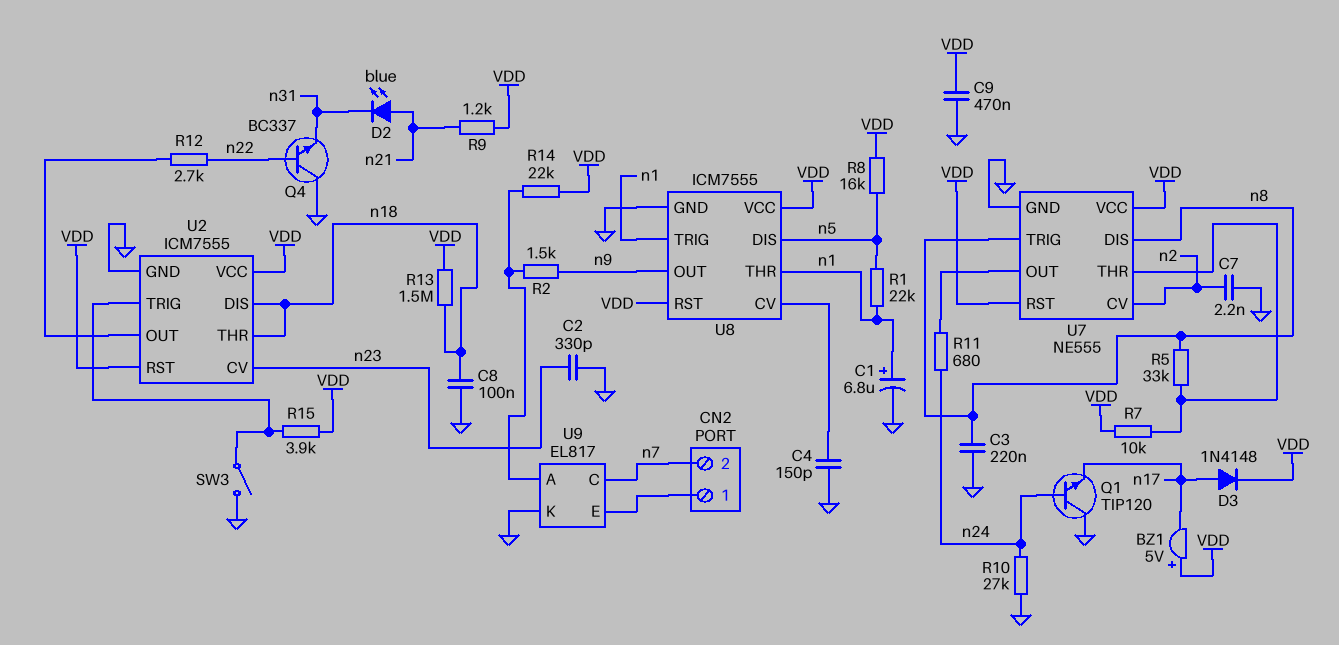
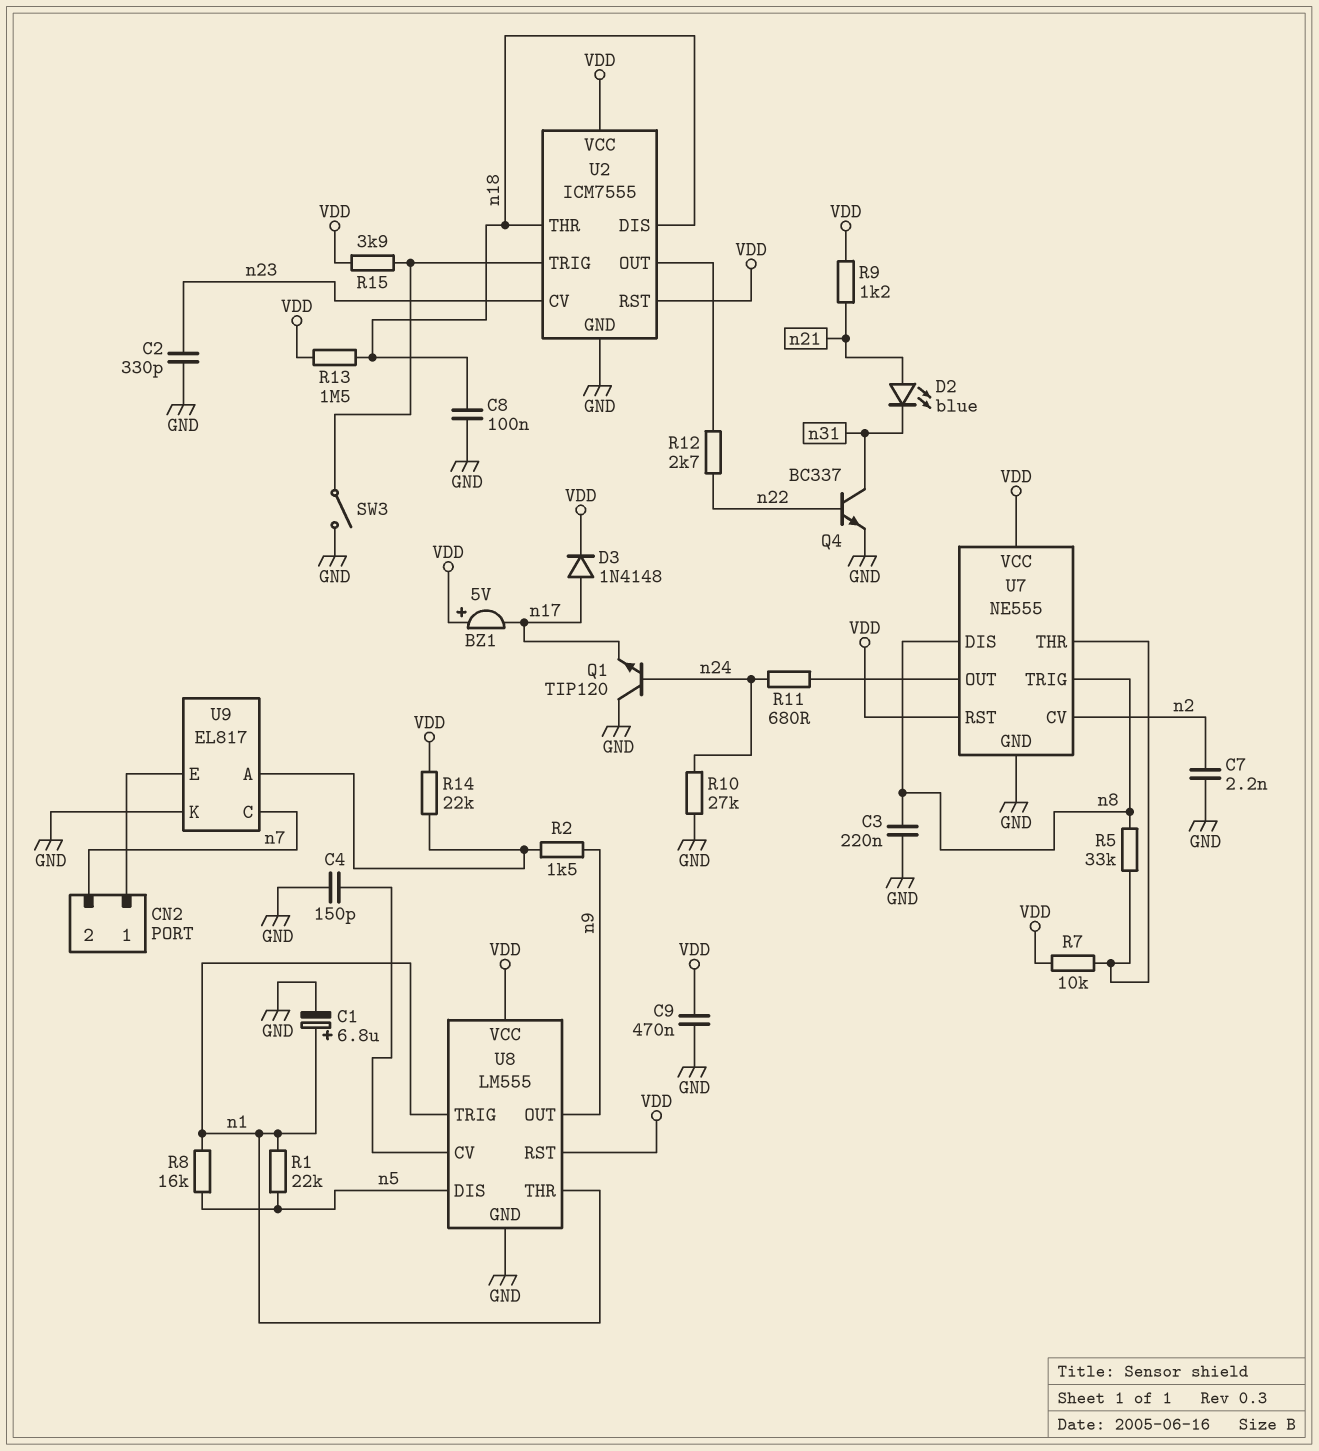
Q4: NPN BC337 (B n22, C GND, E n31) -> NPN BC337 (B n22, C n31, E GND)
R8: 16k (VDD, n5) -> 16k (n1, n5)
U8: ICM7555 -> LM555

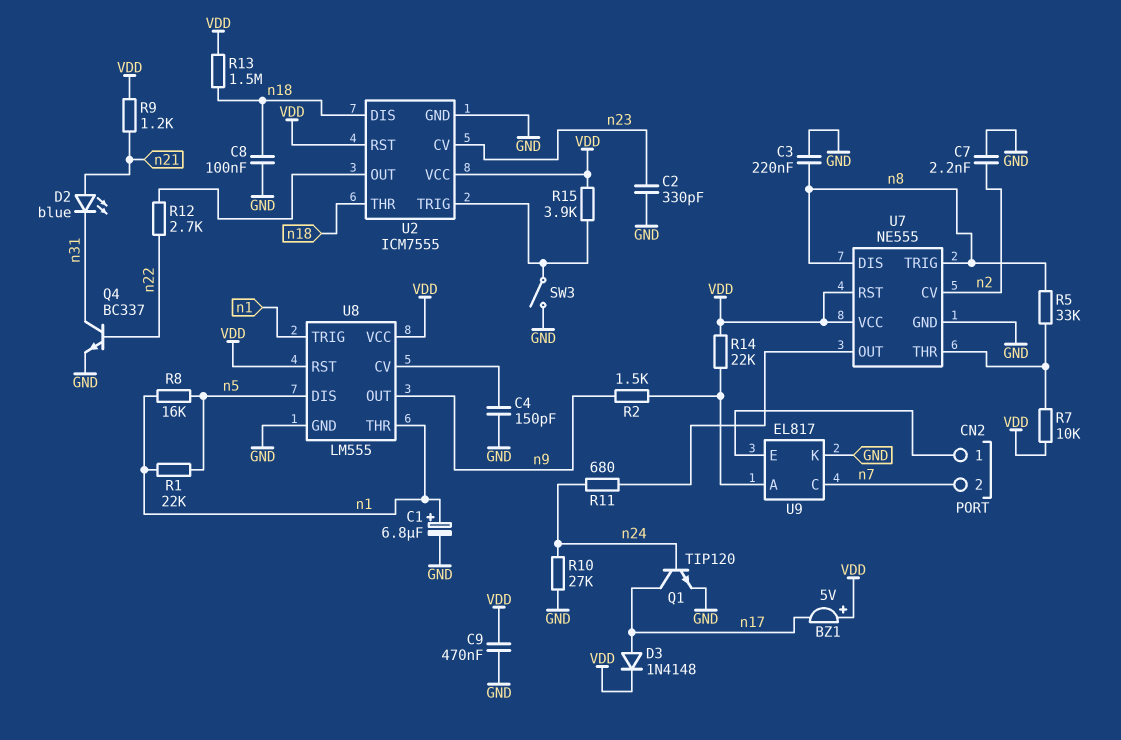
Q1: NPN TIP120 (B n24, C GND, E n17) -> NPN TIP120 (B n24, C n17, E GND)

